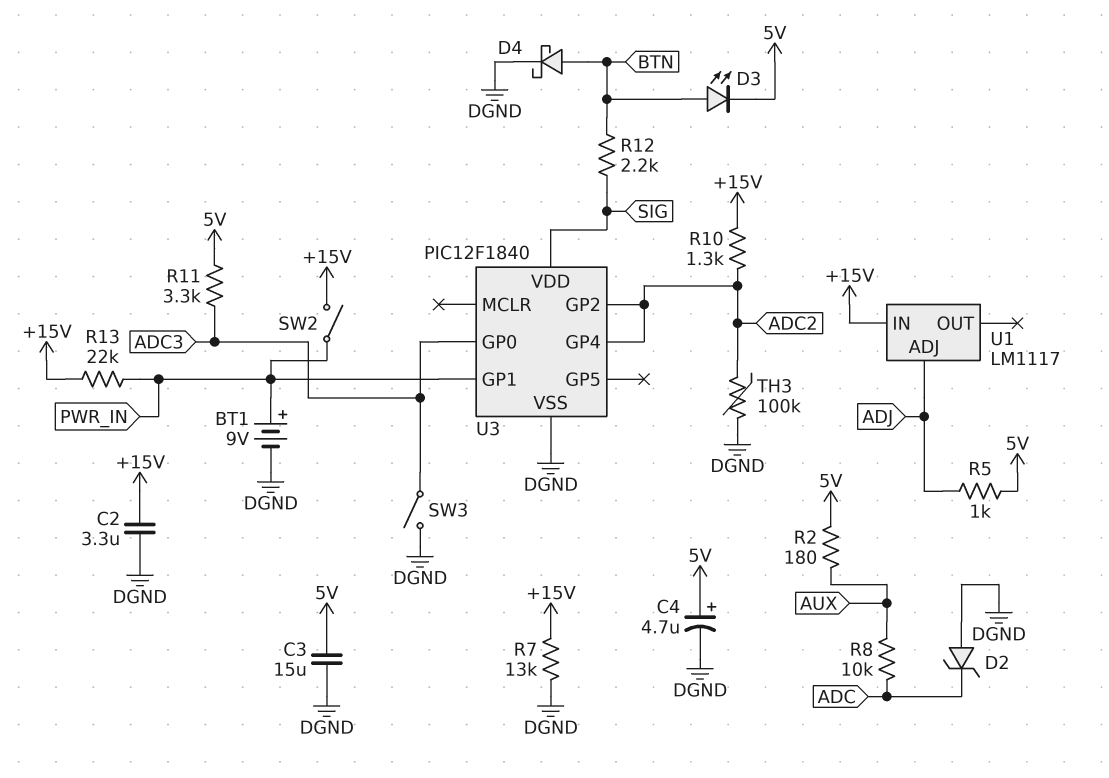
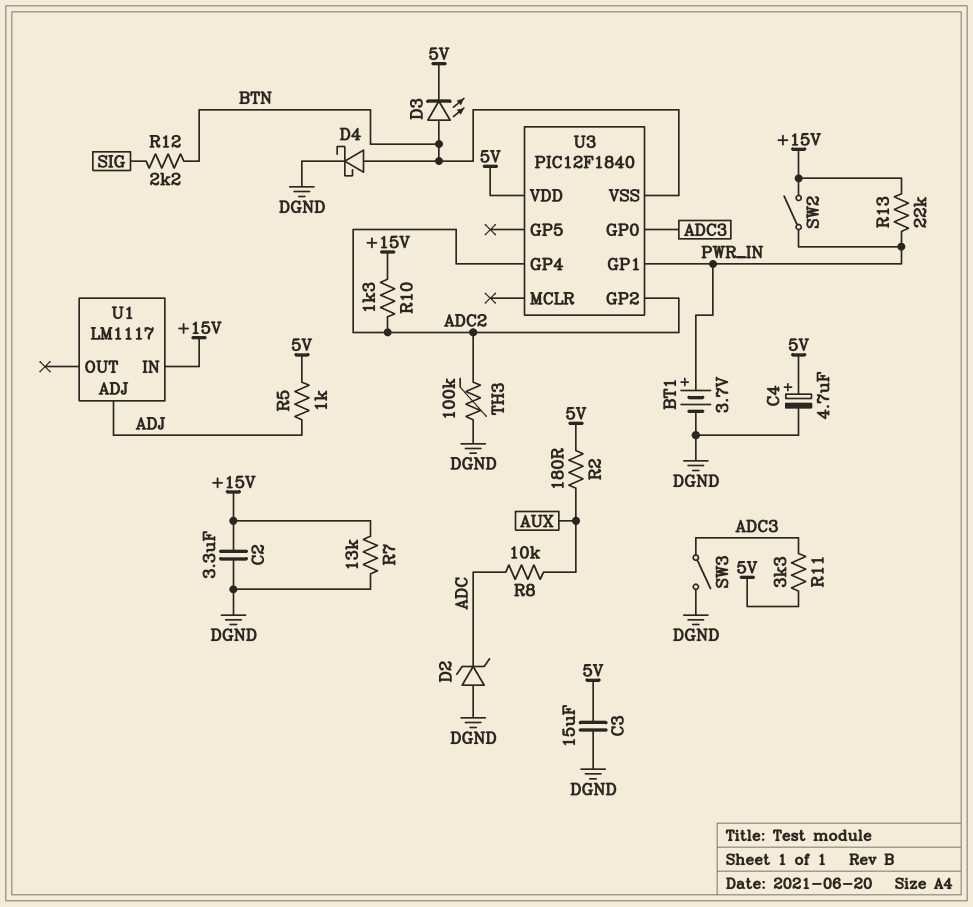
BT1: 9V (plus PWR_IN, minus DGND) -> 3.7V (plus PWR_IN, minus DGND)
U3 pin VDD: SIG -> 5V
U3 pin VSS: DGND -> BTN

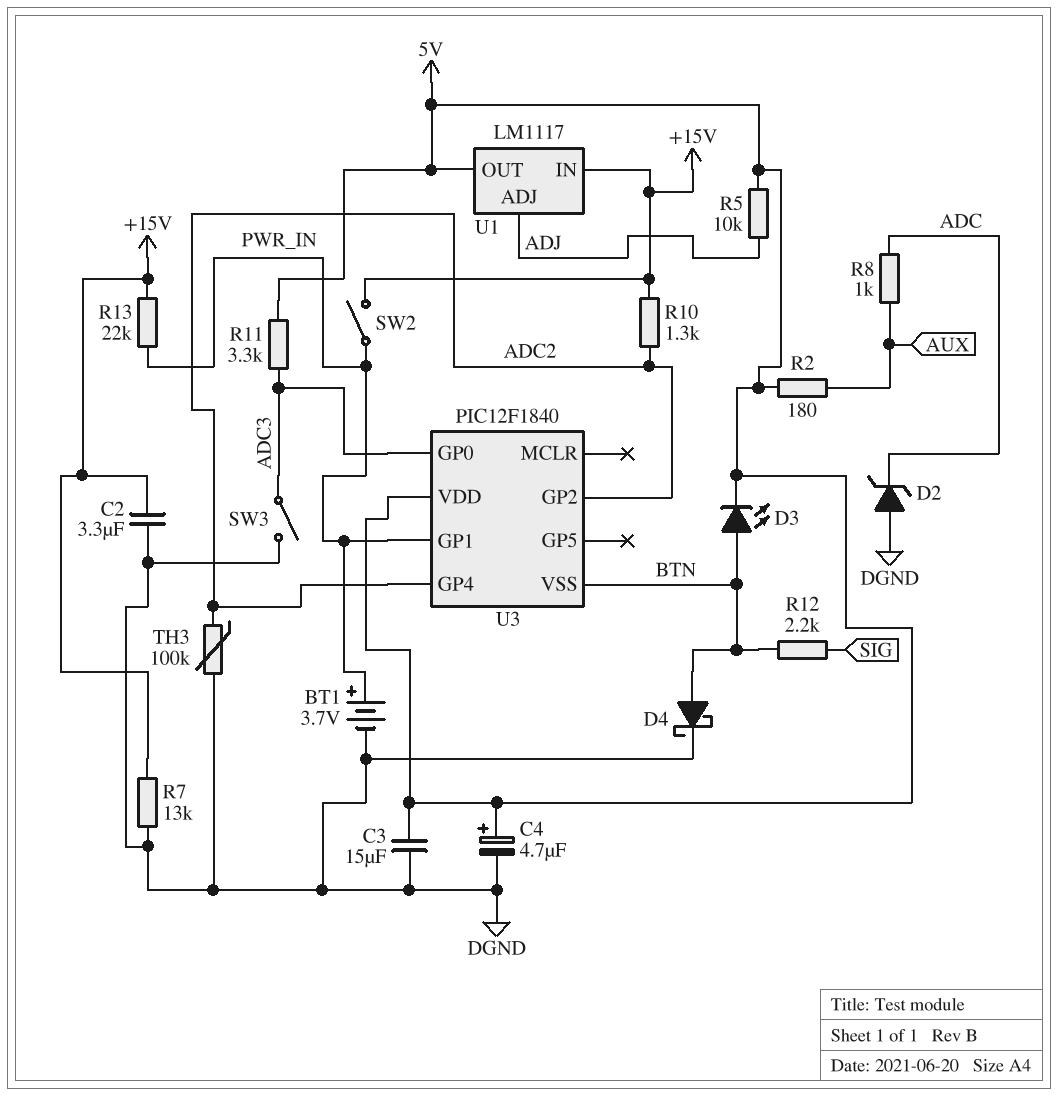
R5: 1k (5V, ADJ) -> 10k (5V, ADJ)
R8: 10k (ADC, AUX) -> 1k (ADC, AUX)
U1 pin OUT: none -> 5V

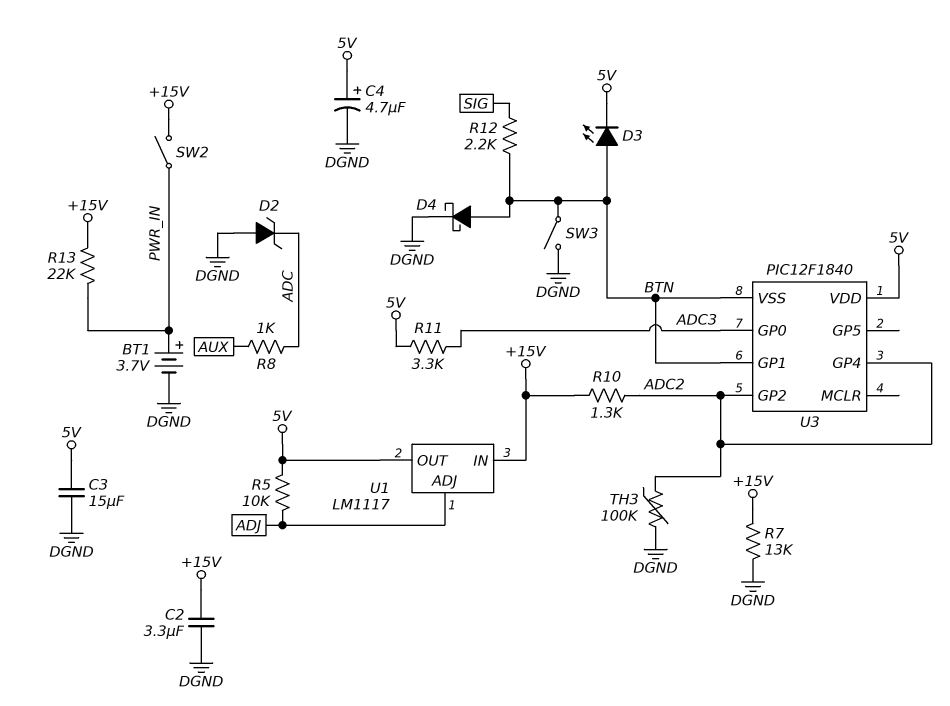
R2: 180 (5V, AUX) -> none
SW3: switch (ADC3, DGND) -> switch (BTN, DGND)
U3 pin GP1: PWR_IN -> BTN

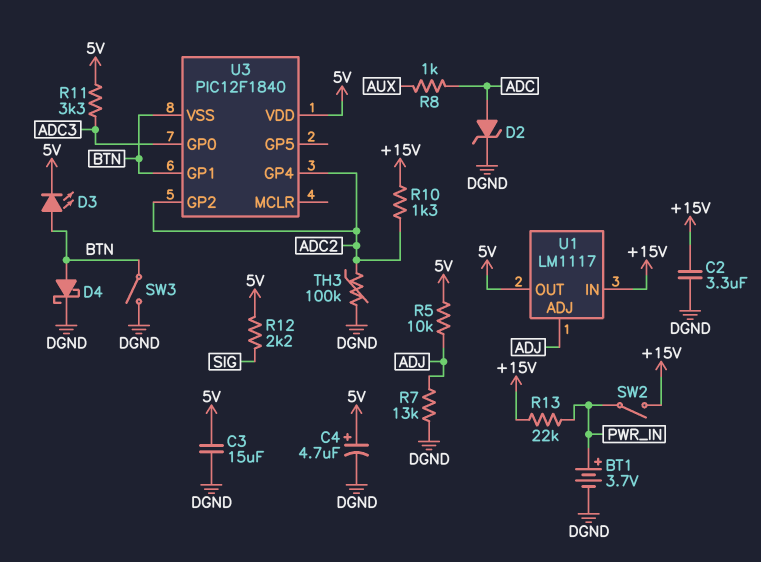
D2: zener (A DGND, K ADC) -> zener (A ADC, K DGND)
R7: 13k (+15V, DGND) -> 13k (ADJ, DGND)
R12: 2.2k (BTN, SIG) -> 2.2k (5V, SIG)

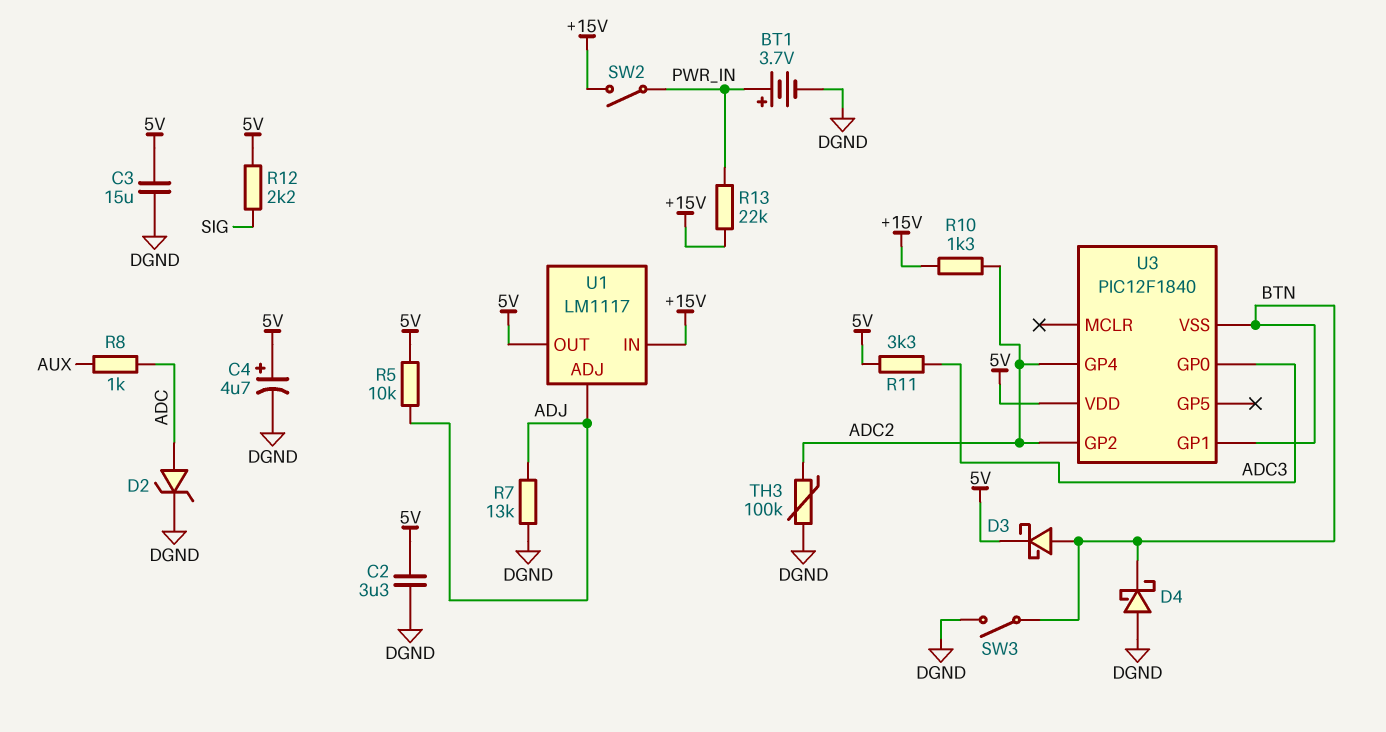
C2: 3.3uF (+15V, DGND) -> 3.3uF (5V, DGND)
D3: LED (A BTN, K 5V) -> schottky (A BTN, K 5V)
D4: schottky (A BTN, K DGND) -> schottky (A DGND, K BTN)

